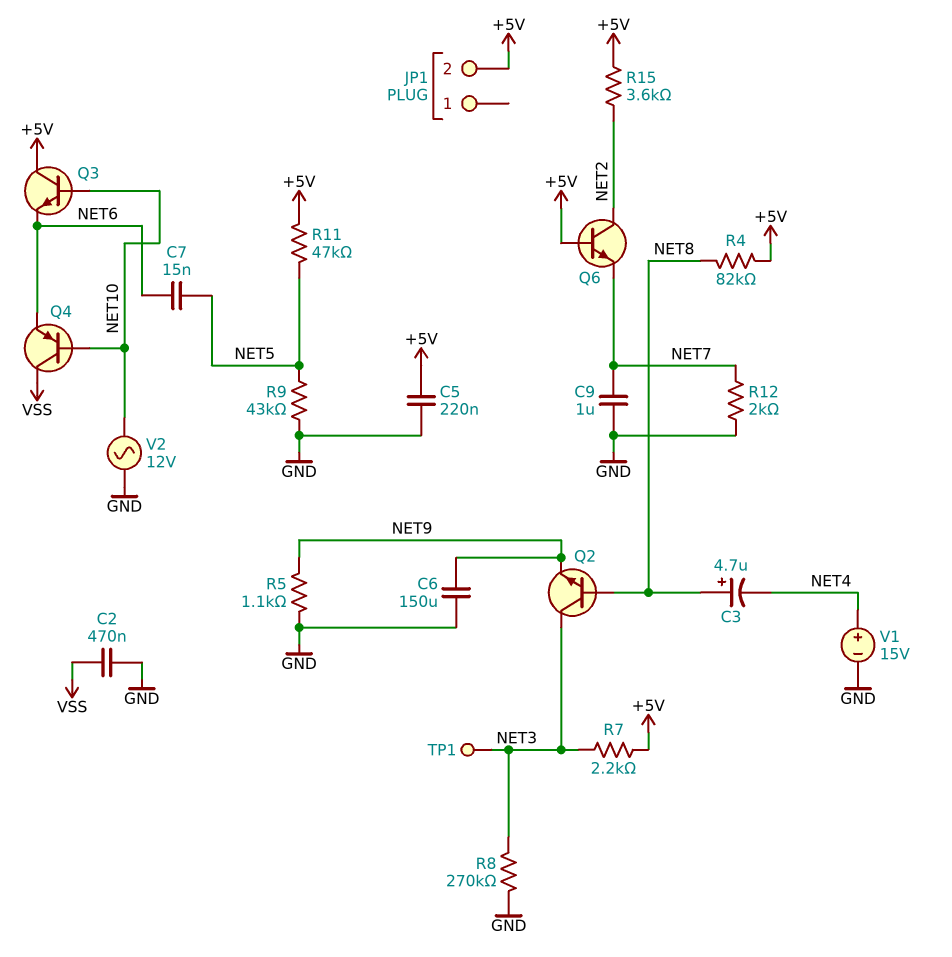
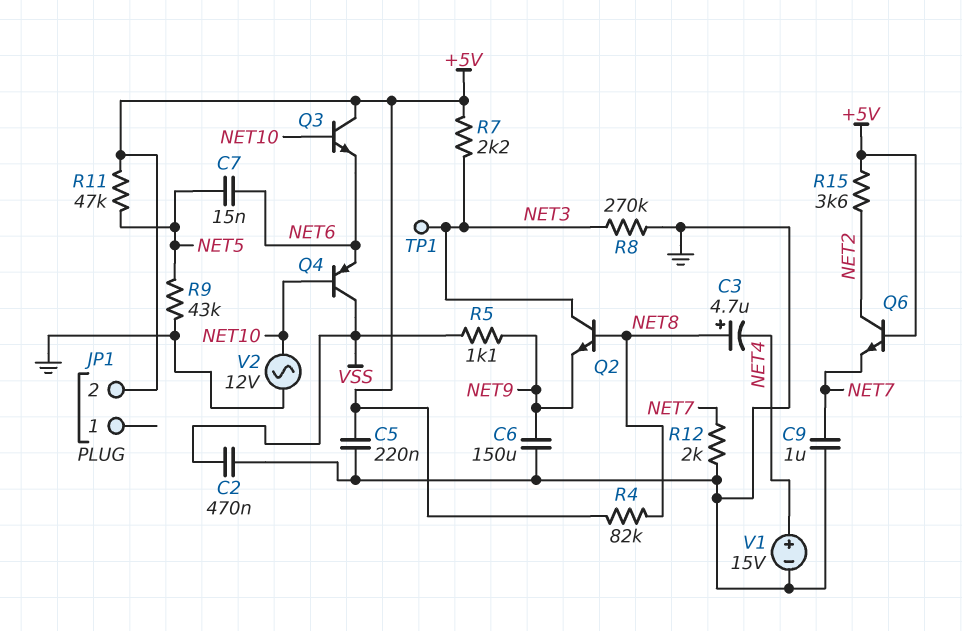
R5: 1.1k (GND, NET9) -> 1.1k (NET9, VSS)

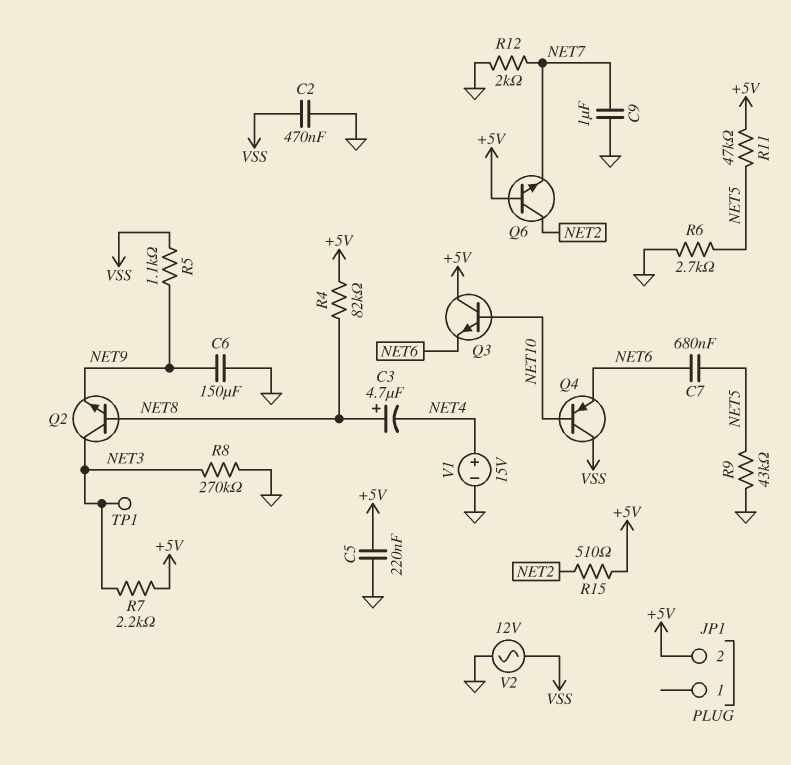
C7: 15nF (NET5, NET6) -> 680nF (NET5, NET6)
R6: none -> 2.7k (GND, NET5)
R15: 3.6k (+5V, NET2) -> 510 (+5V, NET2)
V2: AC 12V (GND, NET10) -> AC 12V (GND, VSS)

